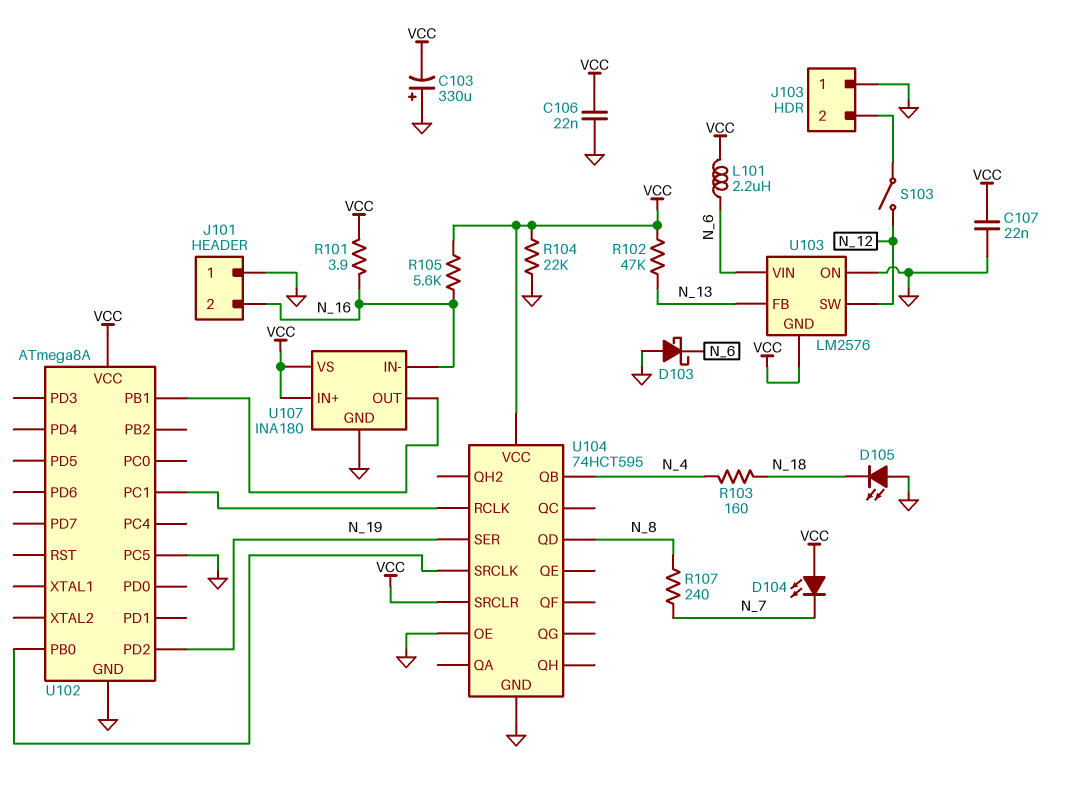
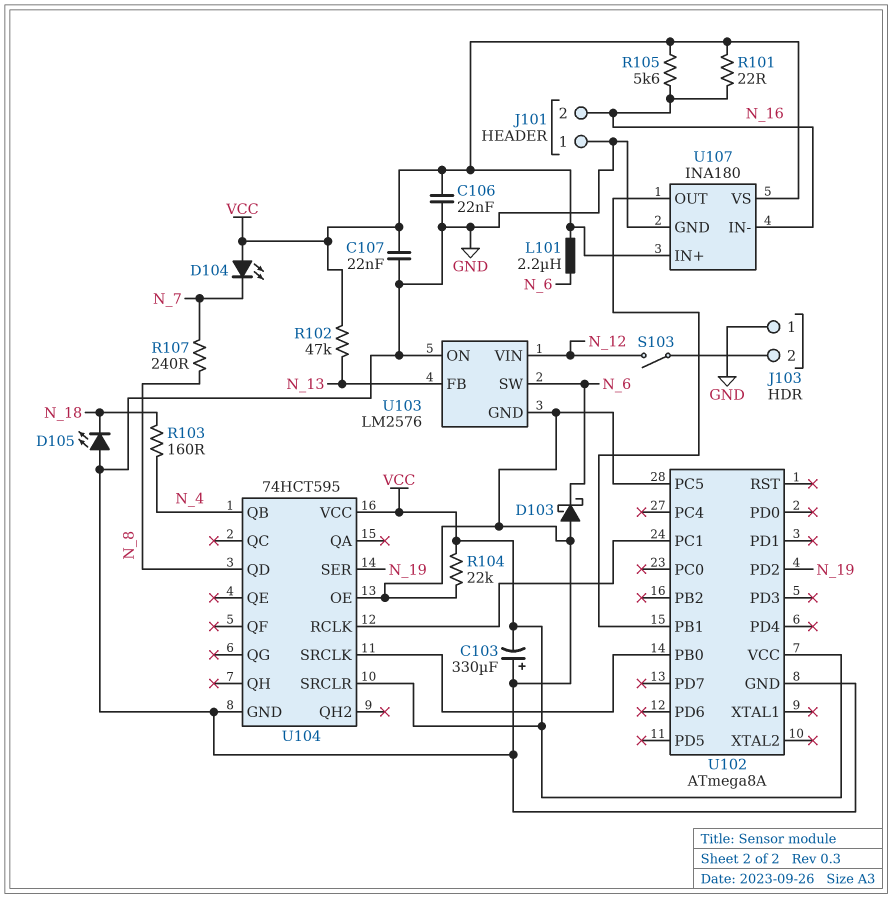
R101: 3.9 (N_16, VCC) -> 22 (N_16, VCC)
U103 pin GND: VCC -> GND
U103 pin SW: N_12 -> N_6
U103 pin VIN: N_6 -> N_12

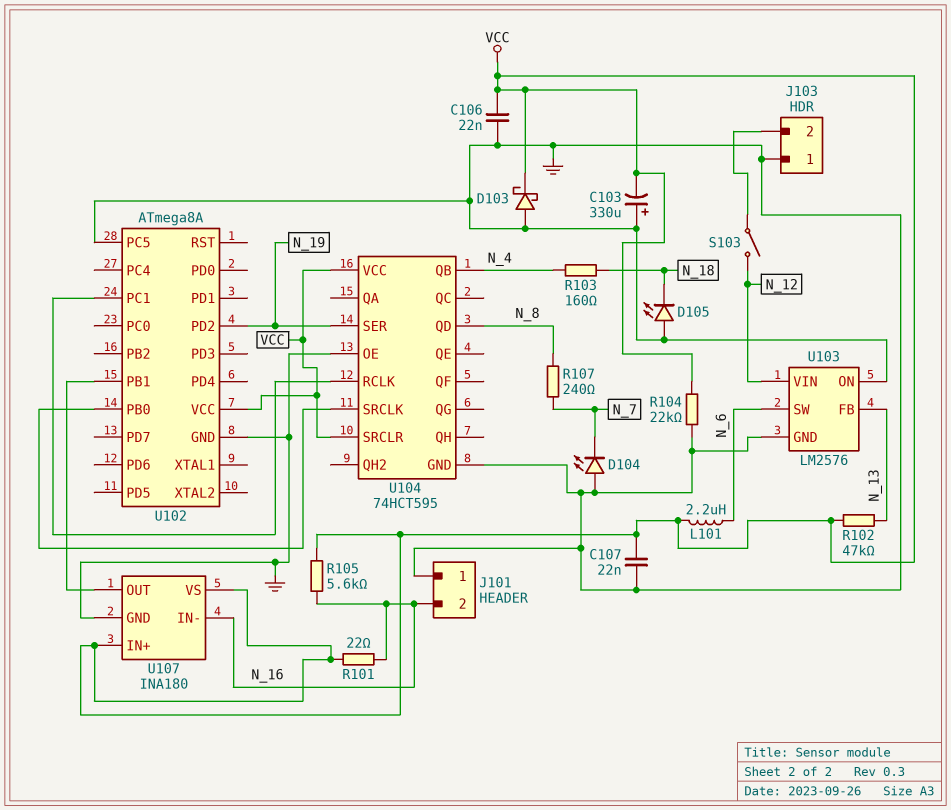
D103: schottky (A GND, K N_6) -> schottky (A GND, K VCC)
D104: LED (A VCC, K N_7) -> LED (A GND, K N_7)

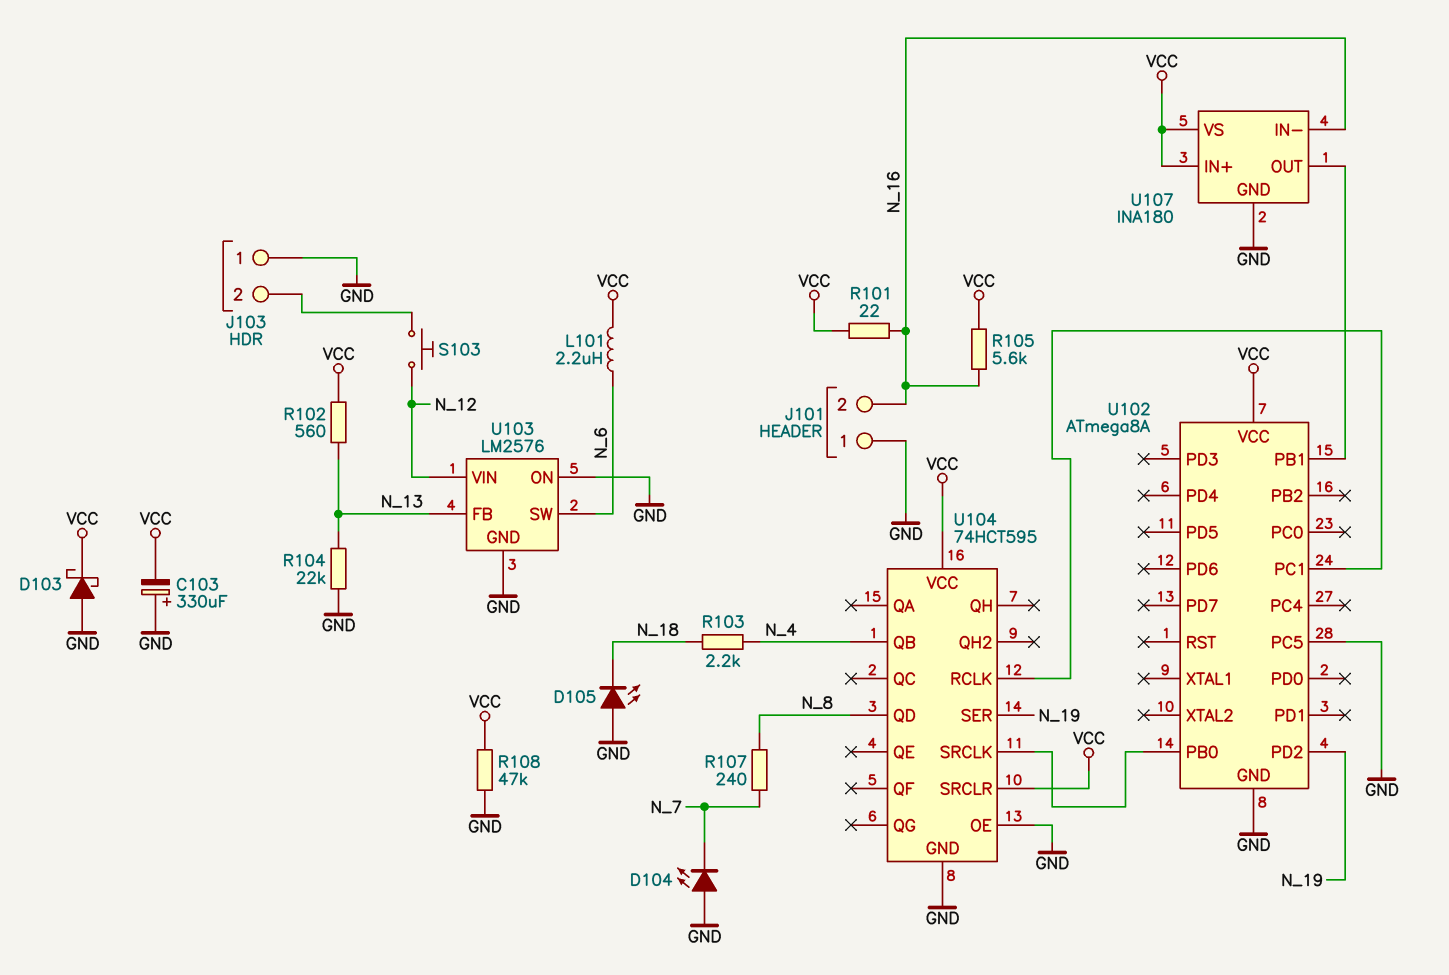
C106: 22nF (GND, VCC) -> none
C107: 22nF (GND, VCC) -> none
R102: 47k (N_13, VCC) -> 560 (N_13, VCC)
R103: 160 (N_4, N_18) -> 2.2k (N_4, N_18)
R104: 22k (GND, VCC) -> 22k (GND, N_13)
R108: none -> 47k (GND, VCC)
S103: switch (J103/2, N_12) -> button (J103/2, N_12)

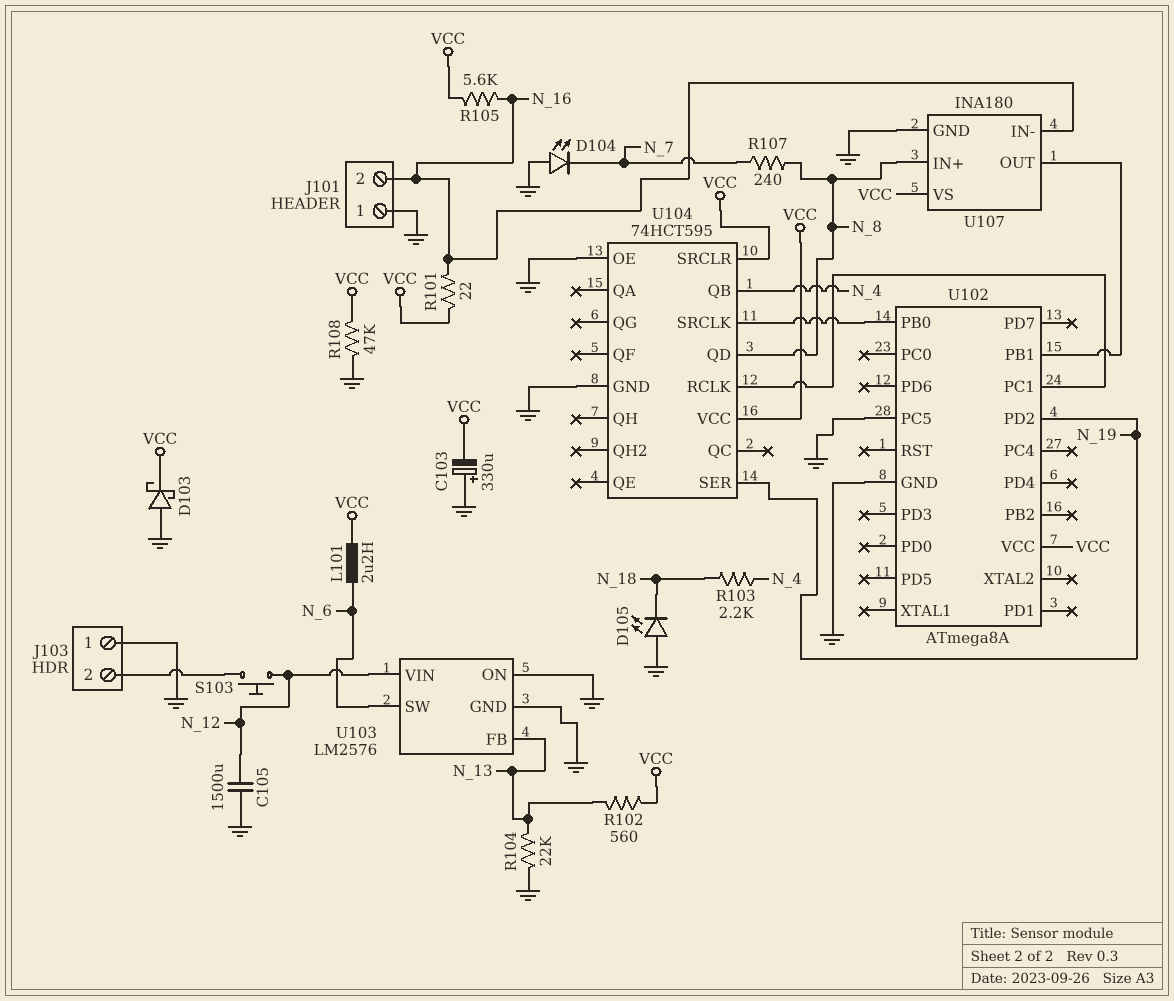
C105: none -> 1500uF (GND, N_12)
U107 pin IN+: VCC -> N_8

